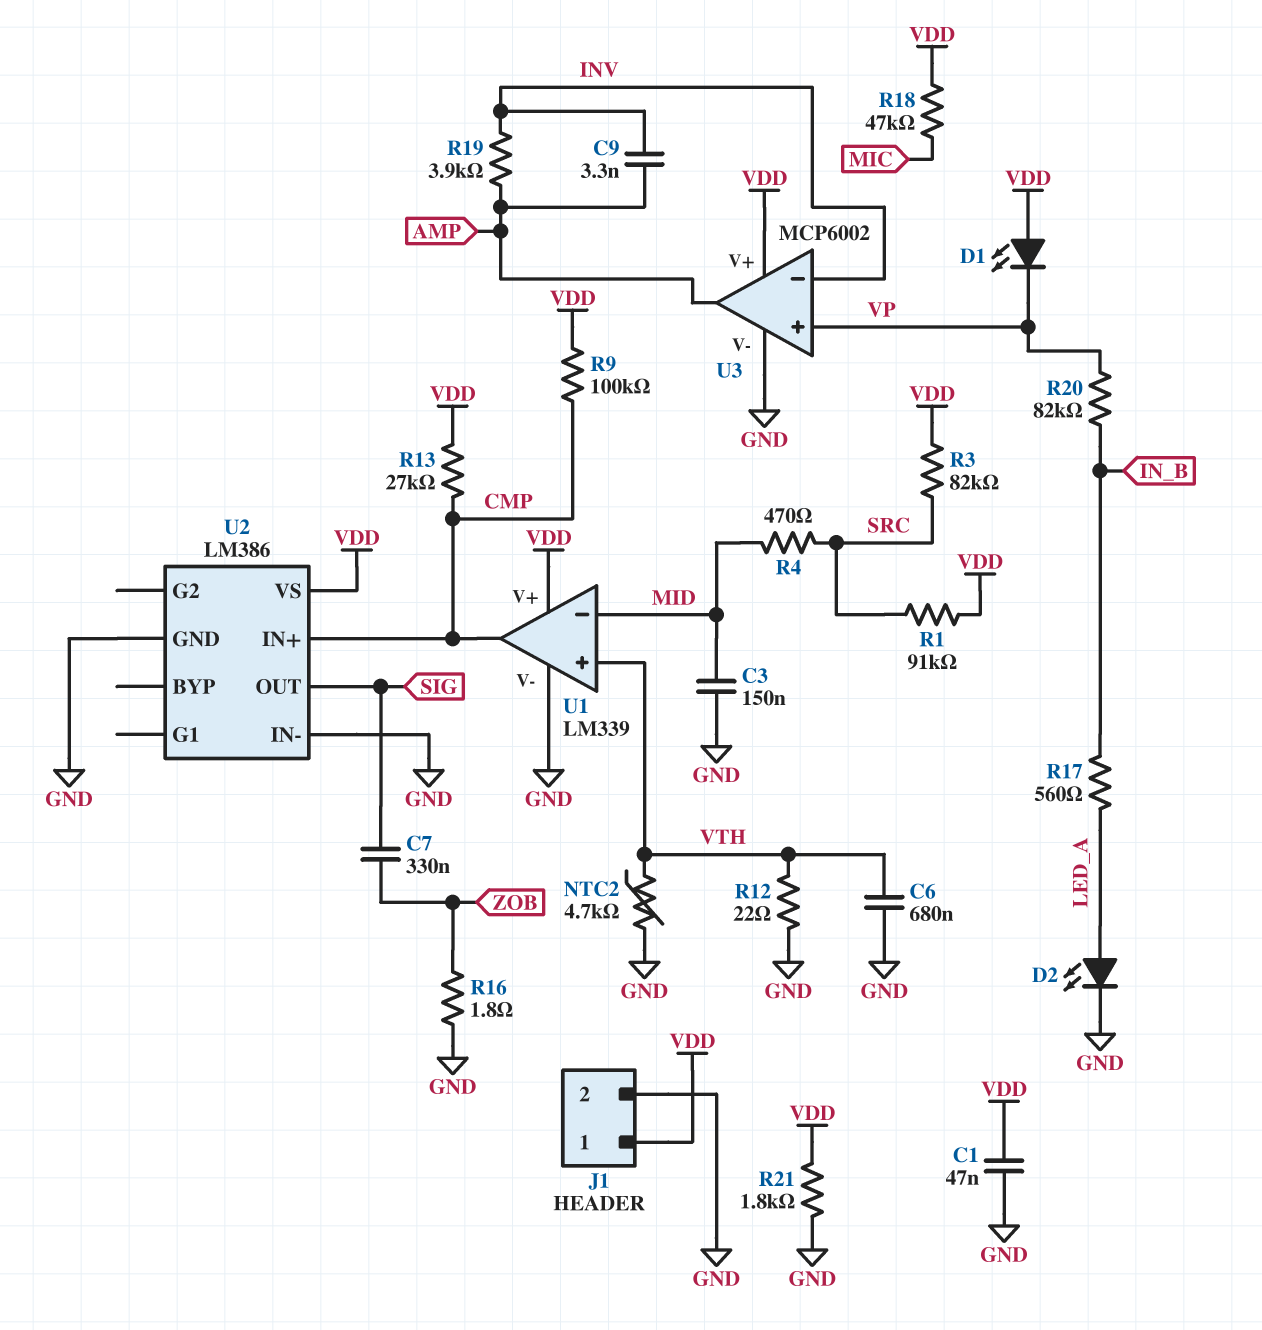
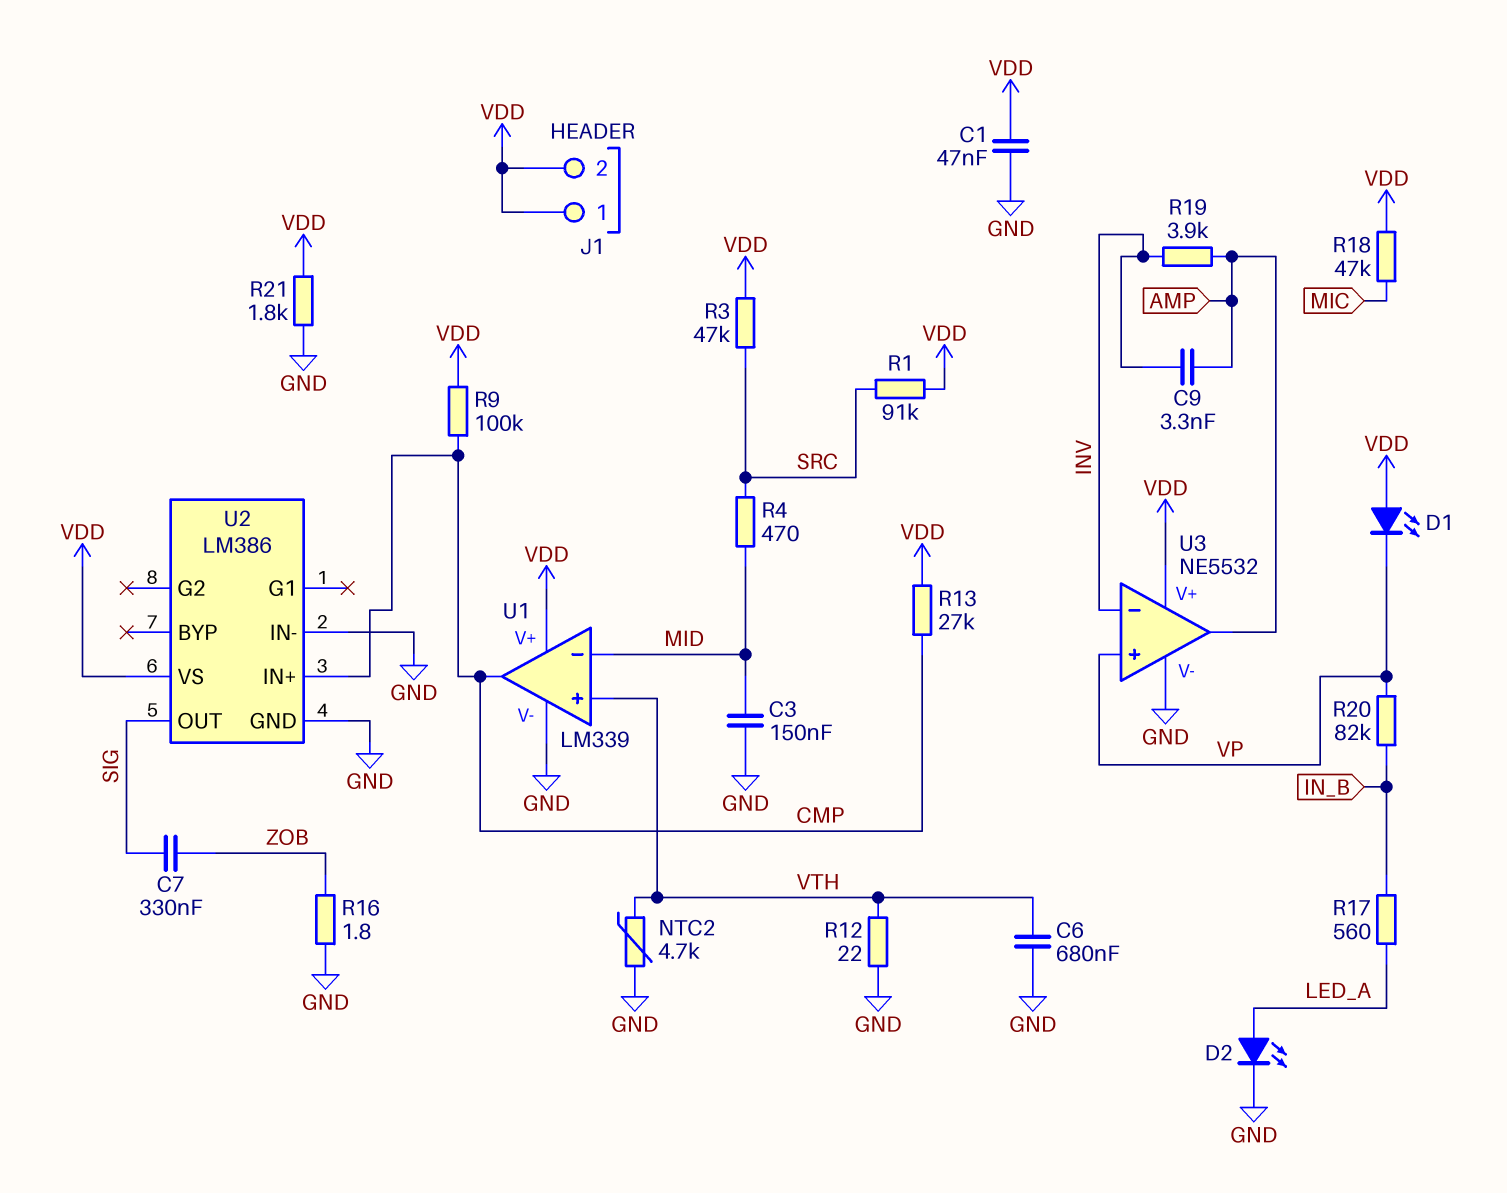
J1 pin 2: GND -> VDD
R3: 82k (SRC, VDD) -> 47k (SRC, VDD)
U3: MCP6002 -> NE5532

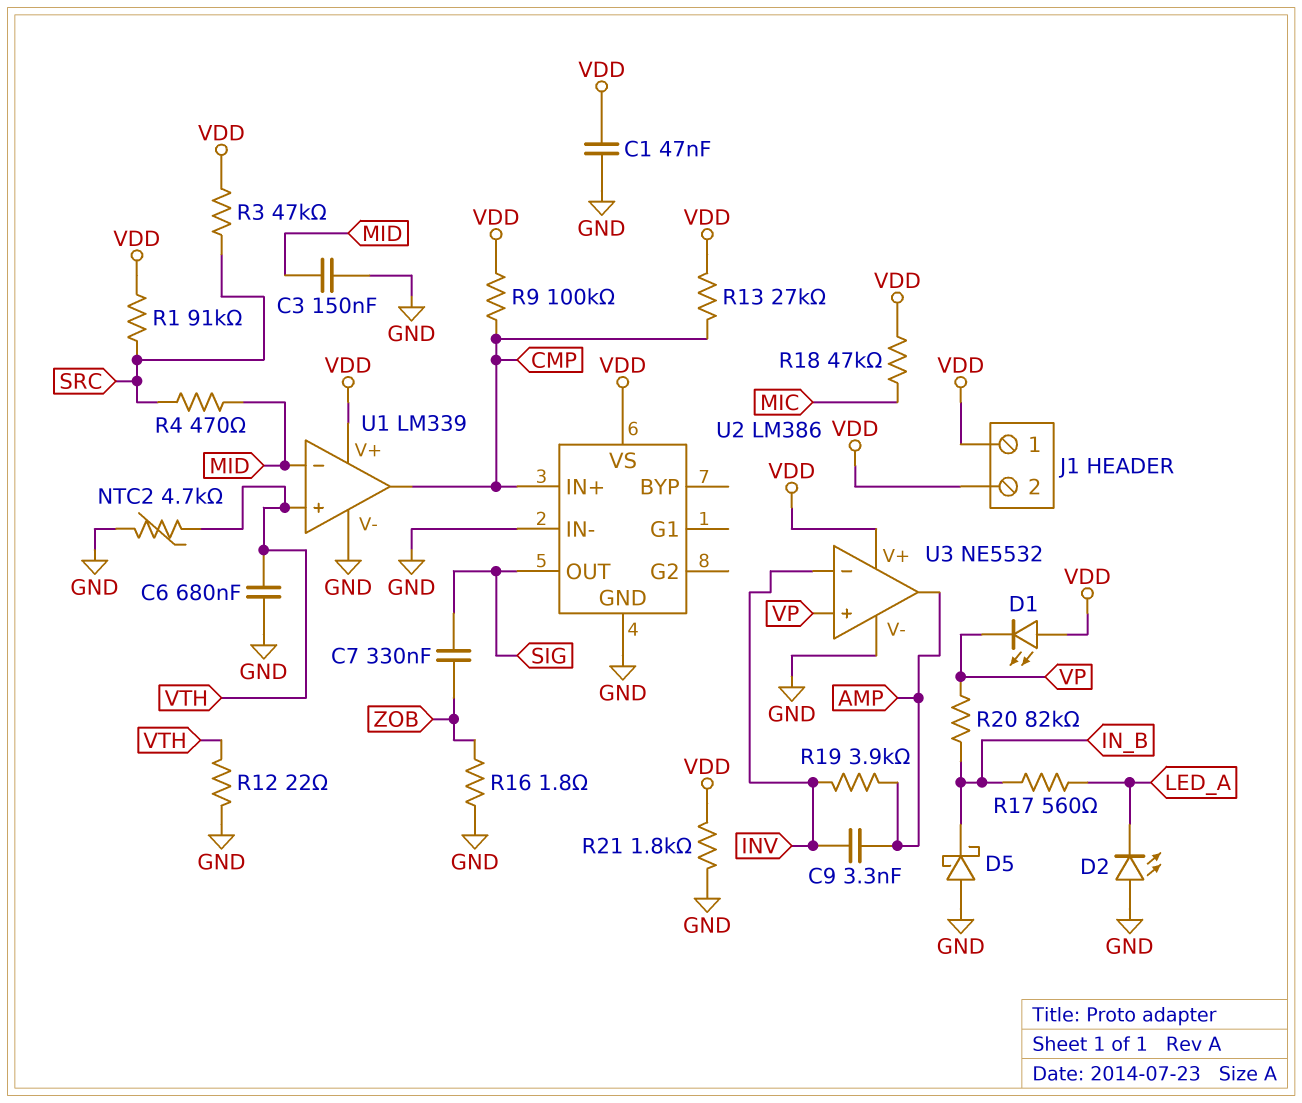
D2: LED (A LED_A, K GND) -> LED (A GND, K LED_A)
D5: none -> schottky (A GND, K IN_B)

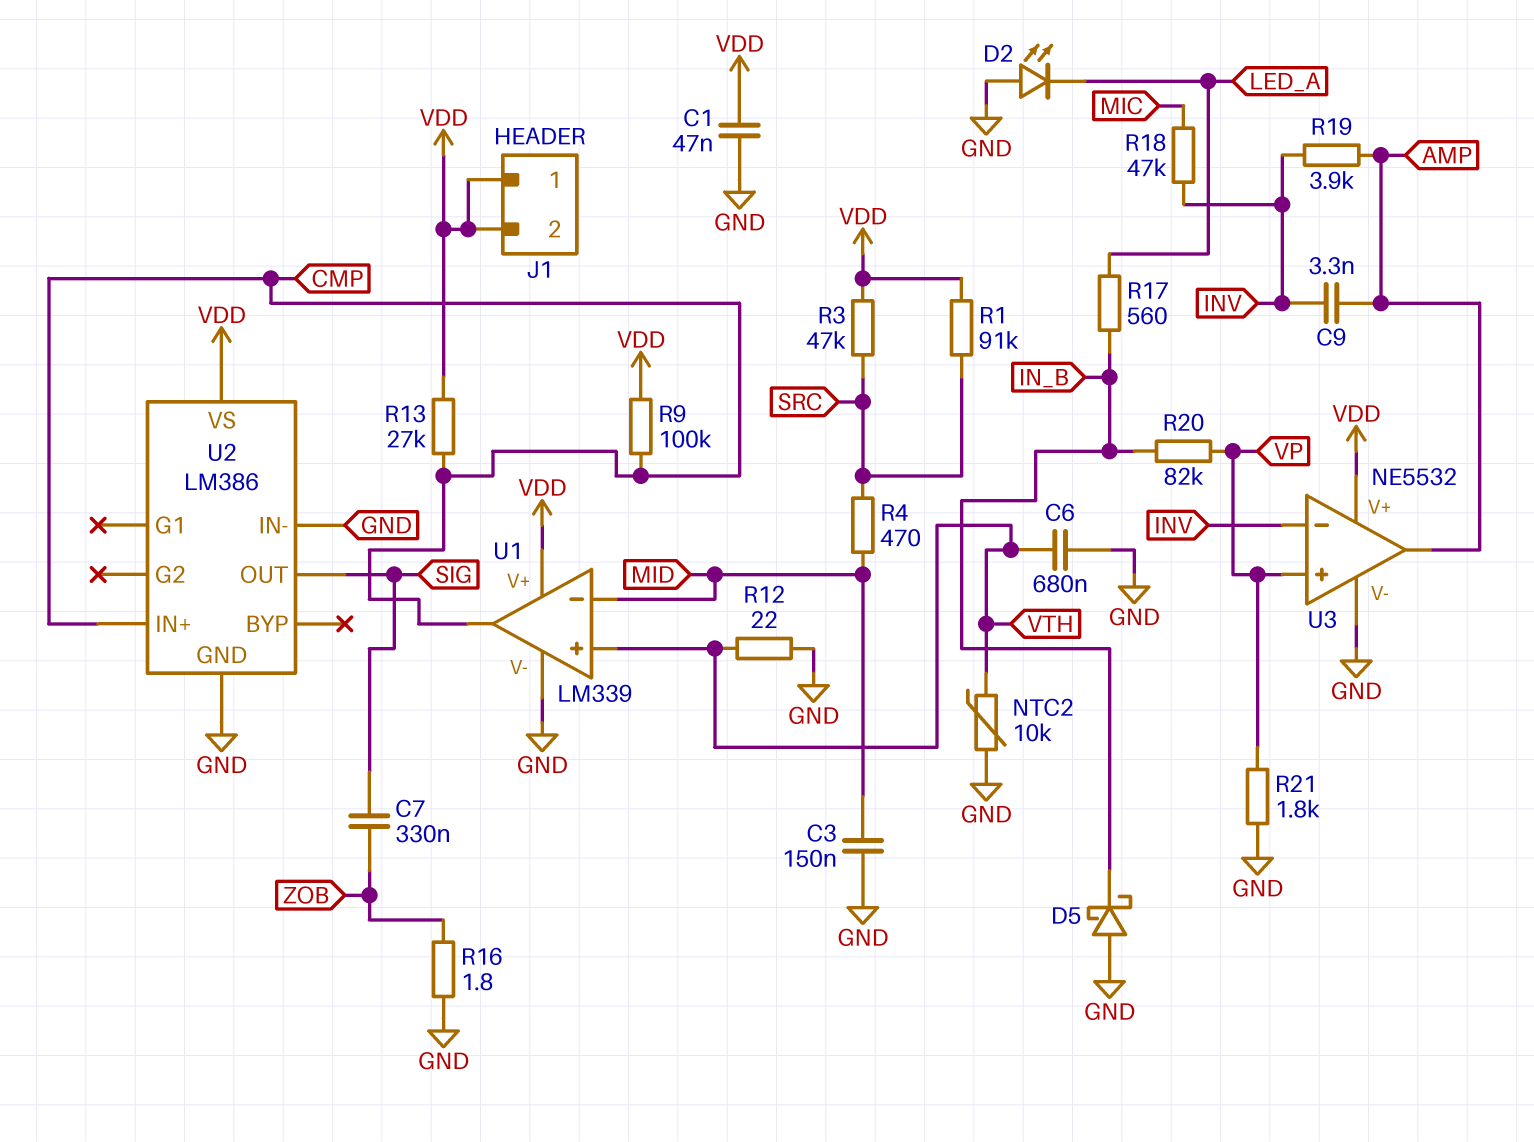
D1: LED (A VDD, K VP) -> none
NTC2: 4.7k (GND, VTH) -> 10k (GND, VTH)
R18: 47k (MIC, VDD) -> 47k (INV, MIC)
R21: 1.8k (GND, VDD) -> 1.8k (GND, VP)

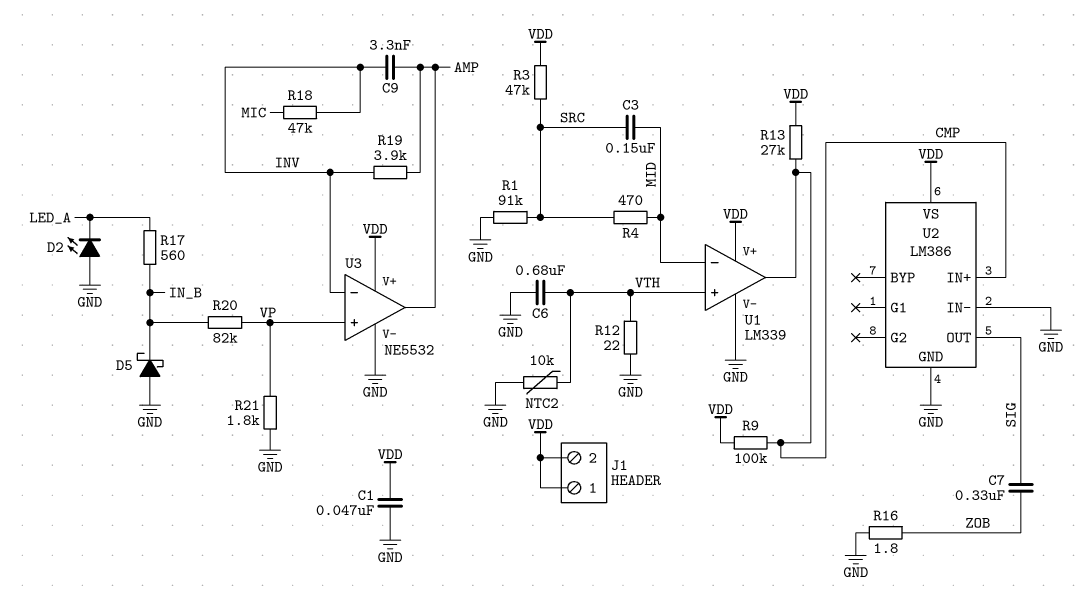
C3: 150nF (GND, MID) -> 150nF (MID, SRC)
R1: 91k (SRC, VDD) -> 91k (GND, SRC)

